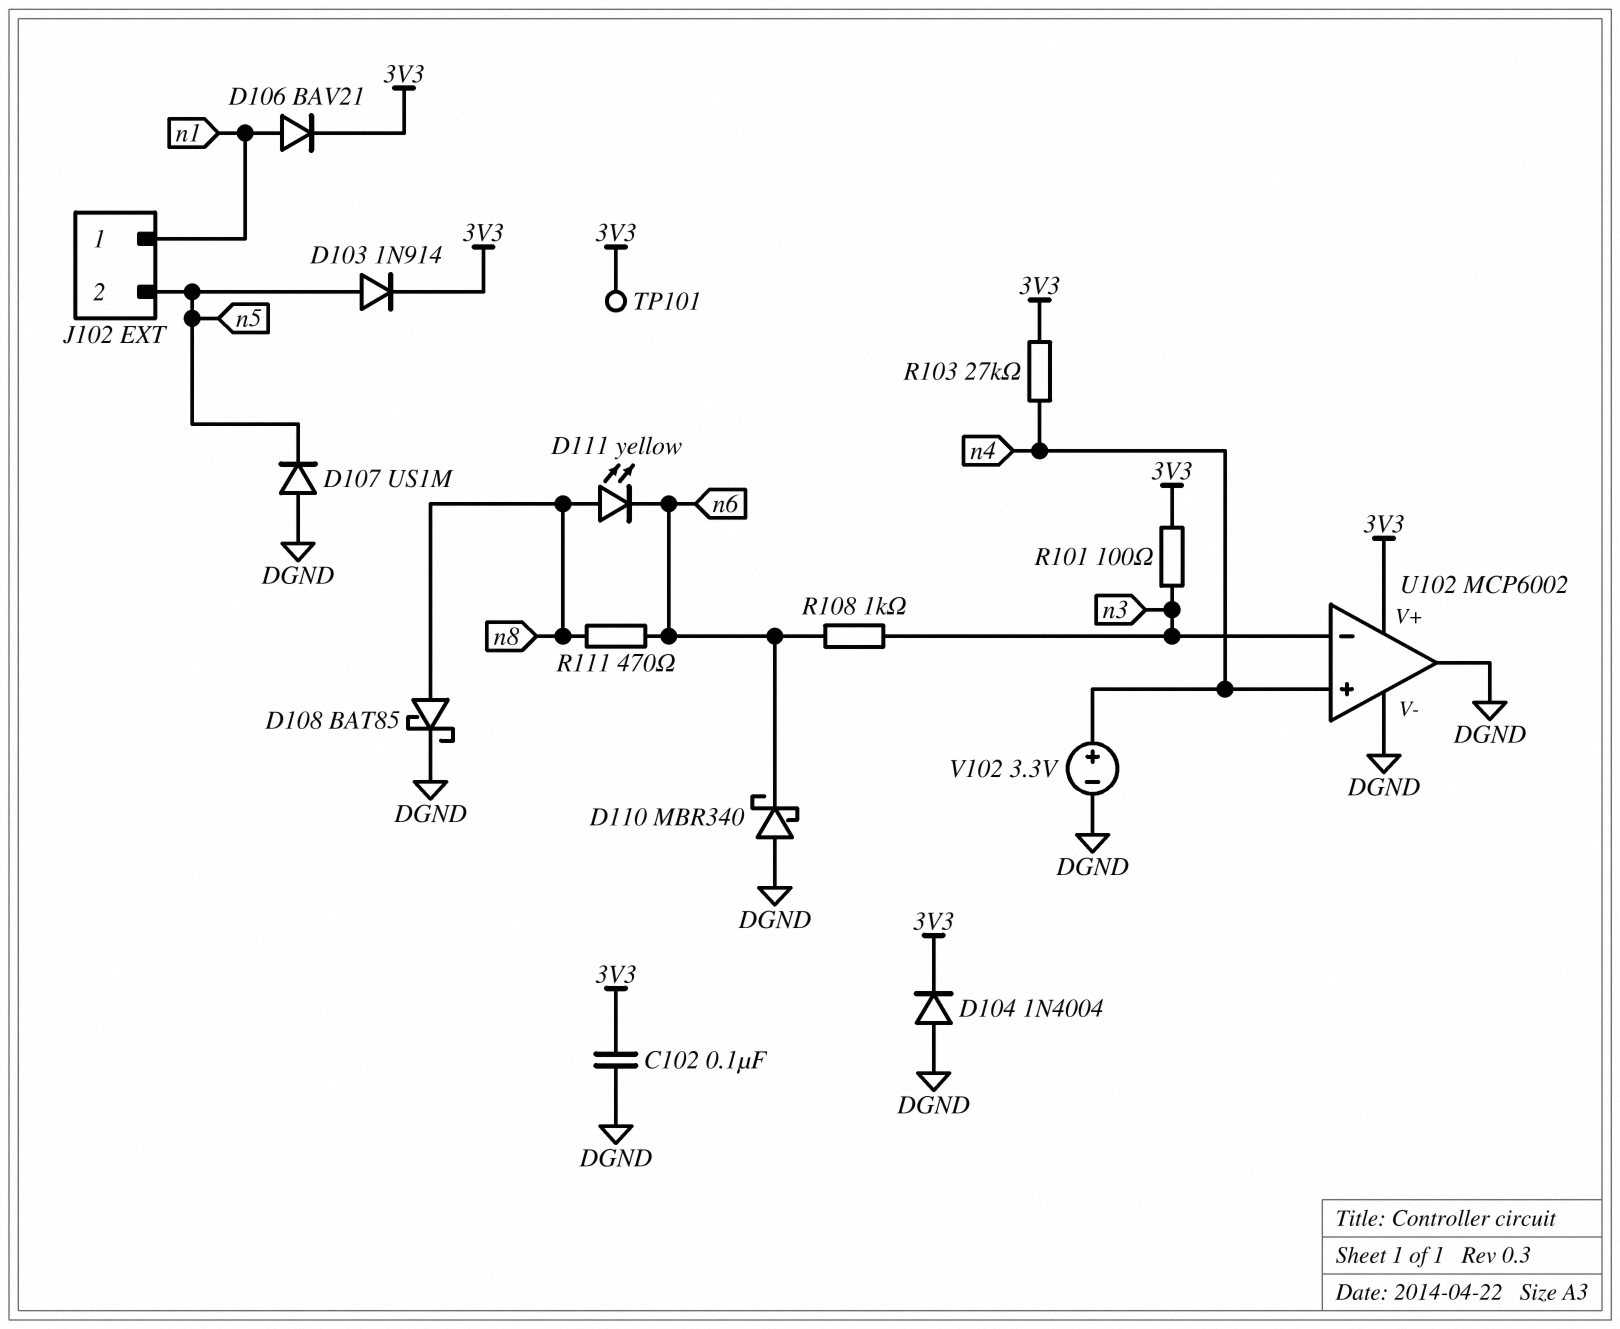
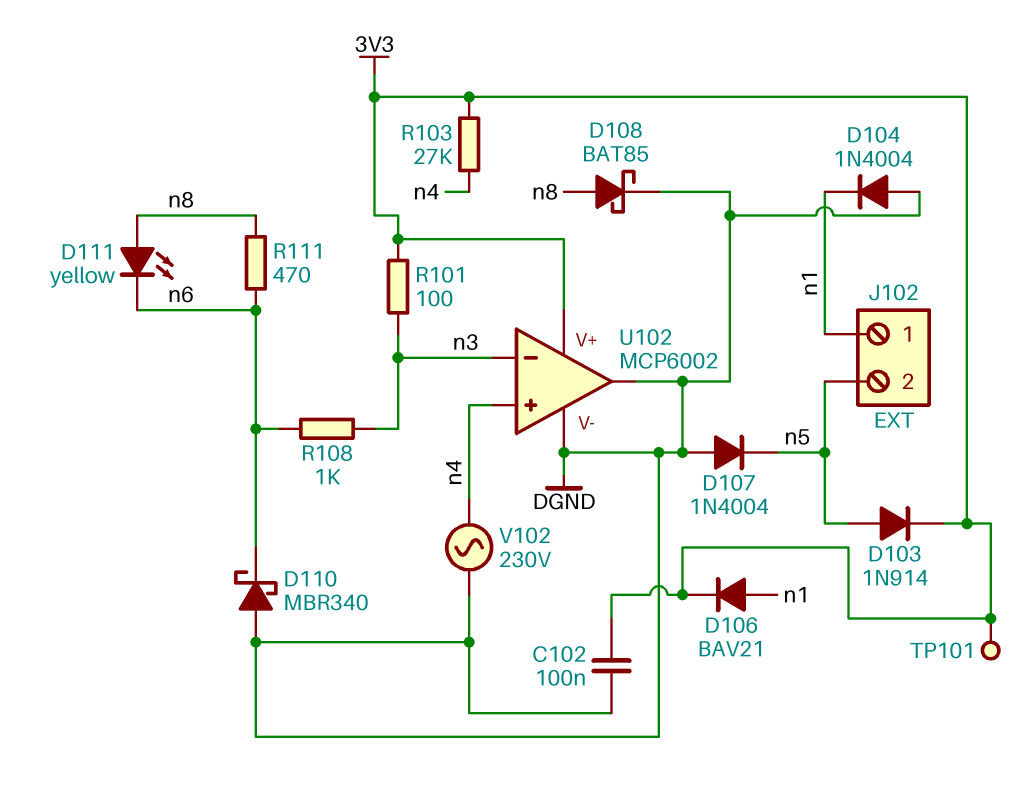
D104: diode 1N4004 (A DGND, K 3V3) -> diode 1N4004 (A DGND, K n1)
D107: diode US1M (A DGND, K n5) -> diode 1N4004 (A DGND, K n5)
V102: 3.3V (plus n4, minus DGND) -> AC 230V (DGND, n4)

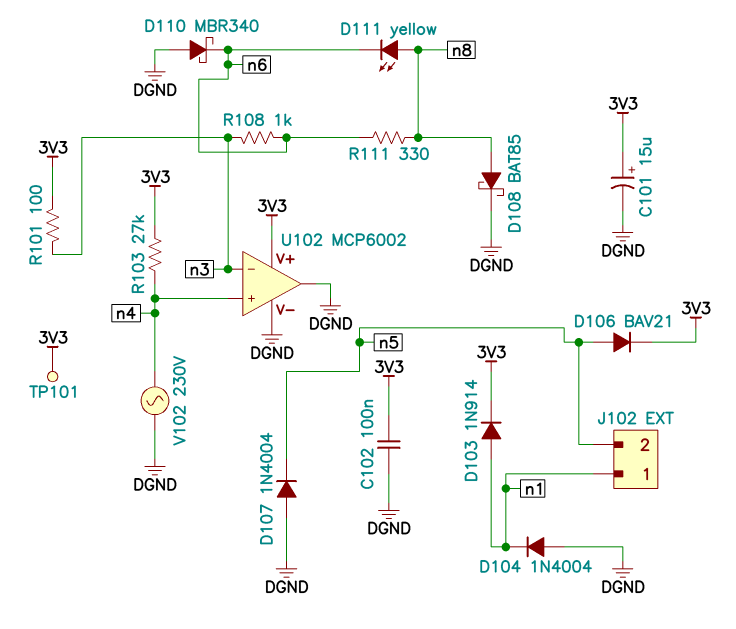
C101: none -> 15uF (plus 3V3, minus DGND)
D103: diode 1N914 (A n5, K 3V3) -> diode 1N914 (A n1, K 3V3)
D106: diode BAV21 (A n1, K 3V3) -> diode BAV21 (A n5, K 3V3)
R111: 470 (n6, n8) -> 330 (n6, n8)

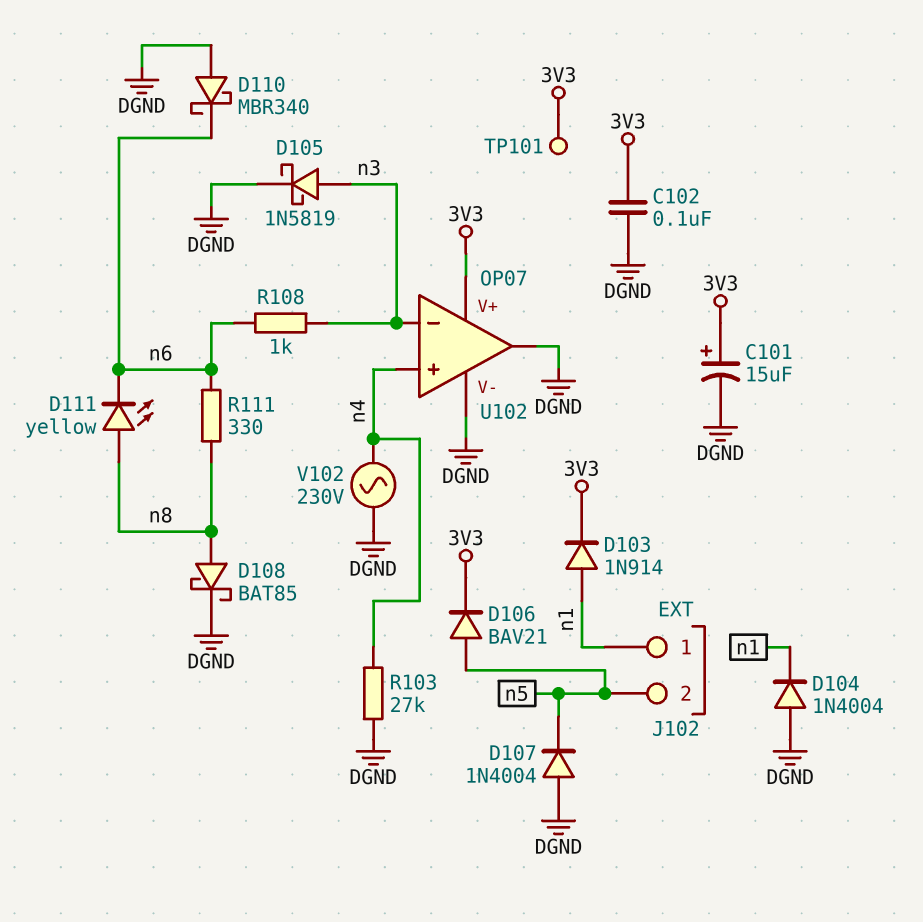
D105: none -> schottky 1N5819 (A n3, K DGND)
R101: 100 (3V3, n3) -> none
R103: 27k (3V3, n4) -> 27k (DGND, n4)
U102: MCP6002 -> OP07

